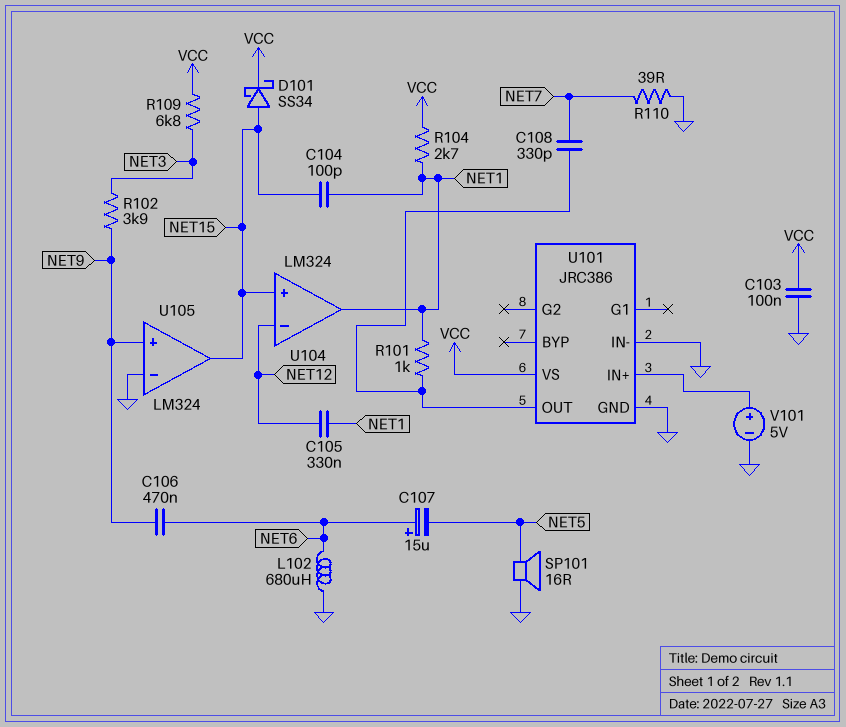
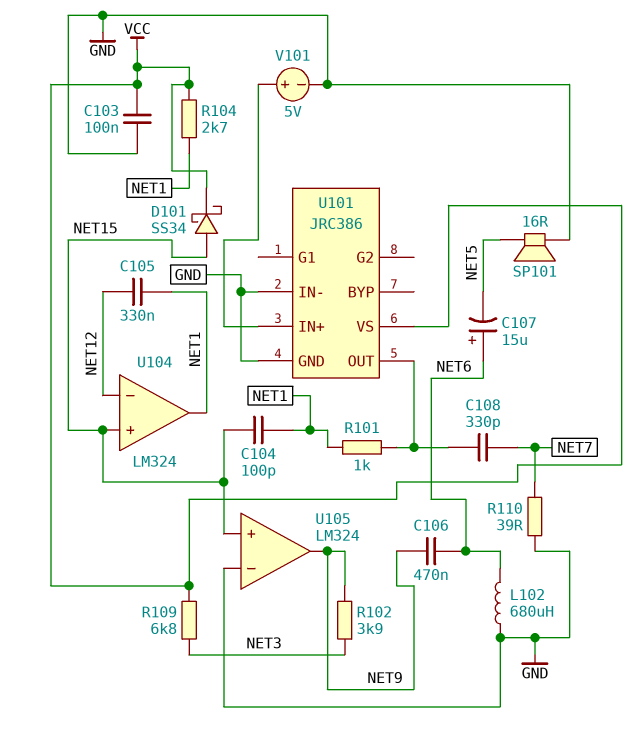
U105 pin in+: NET9 -> NET15
U105 pin out: NET15 -> NET9

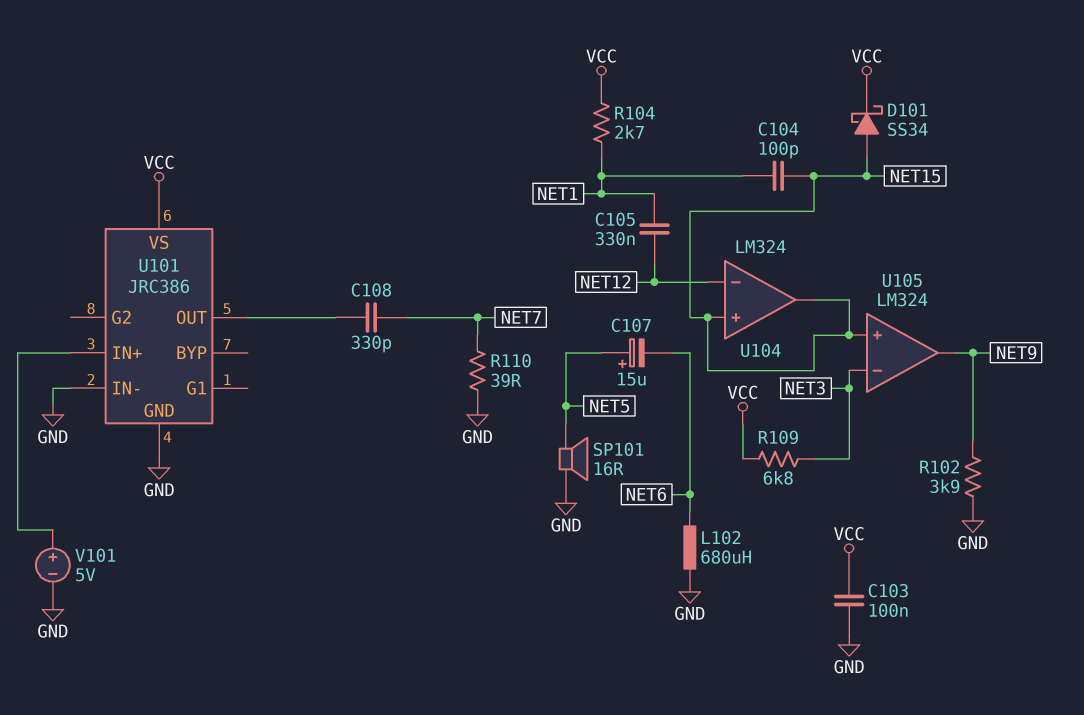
C106: 470nF (NET6, NET9) -> none
C107: 15uF (plus NET6, minus NET5) -> 15uF (plus NET5, minus NET6)
R101: 1k (NET1, U101/OUT) -> none
R102: 3.9k (NET3, NET9) -> 3.9k (GND, NET9)
U104 pin out: NET1 -> NET15
U105 pin in-: GND -> NET3

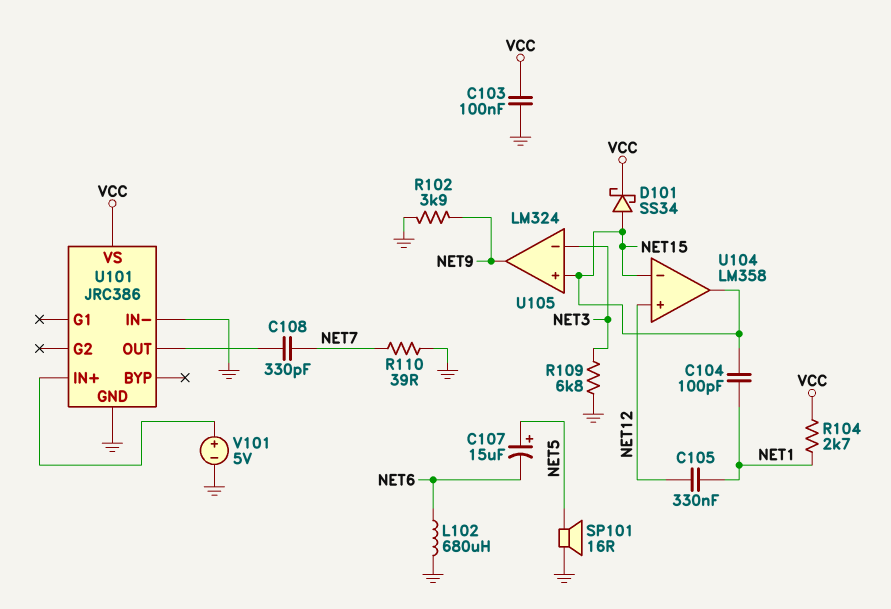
R109: 6.8k (NET3, VCC) -> 6.8k (GND, NET3)
U104: LM324 -> LM358
U104 pin in+: NET15 -> NET12
U104 pin in-: NET12 -> NET15

